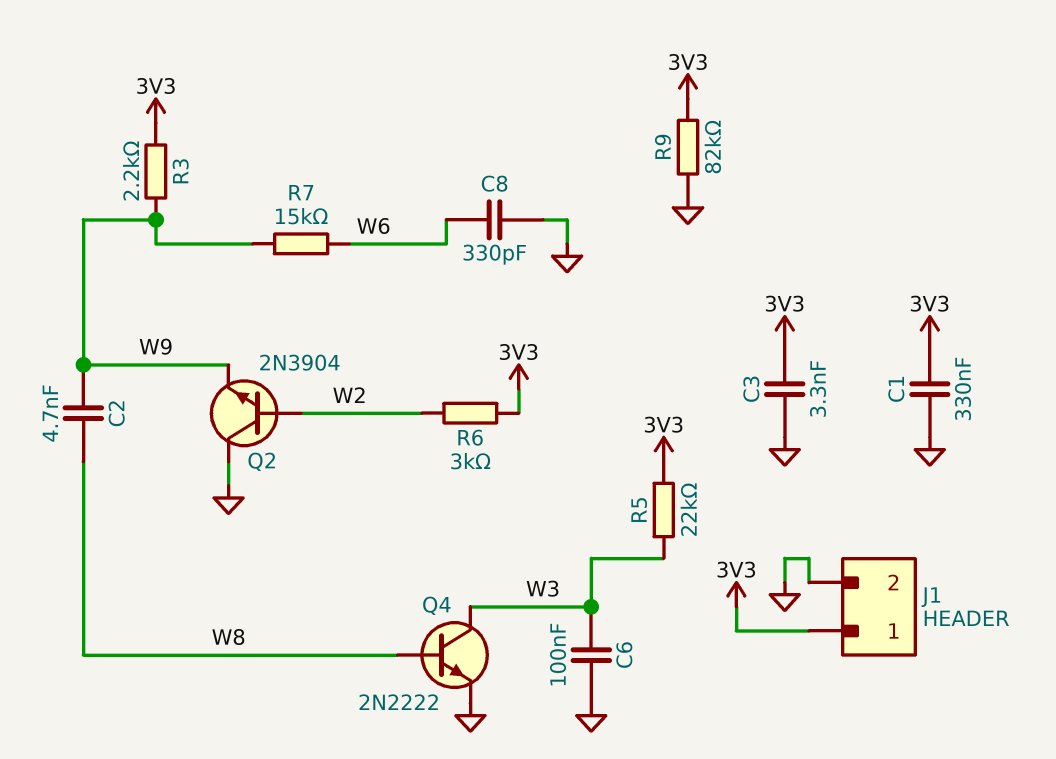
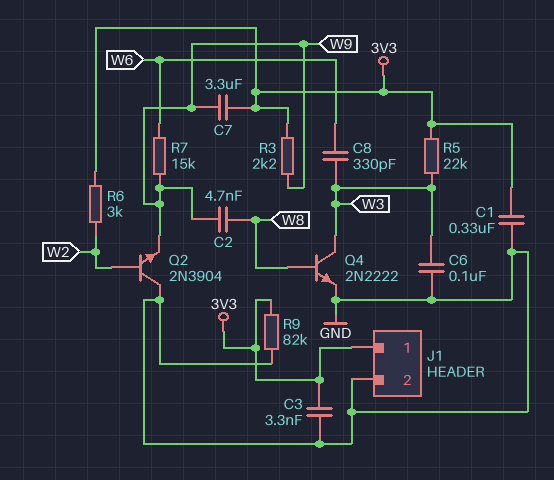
C7: none -> 3.3uF (3V3, W9)
C8: 330pF (GND, W6) -> 330pF (W3, W6)

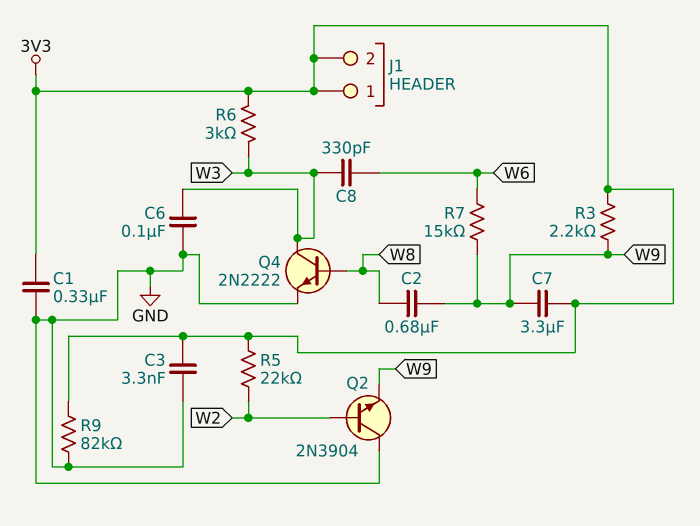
C2: 4.7nF (W8, W9) -> 680nF (W8, W9)
J1 pin 2: GND -> 3V3
R5: 22k (3V3, W3) -> 22k (3V3, W2)
R6: 3k (3V3, W2) -> 3k (3V3, W3)

